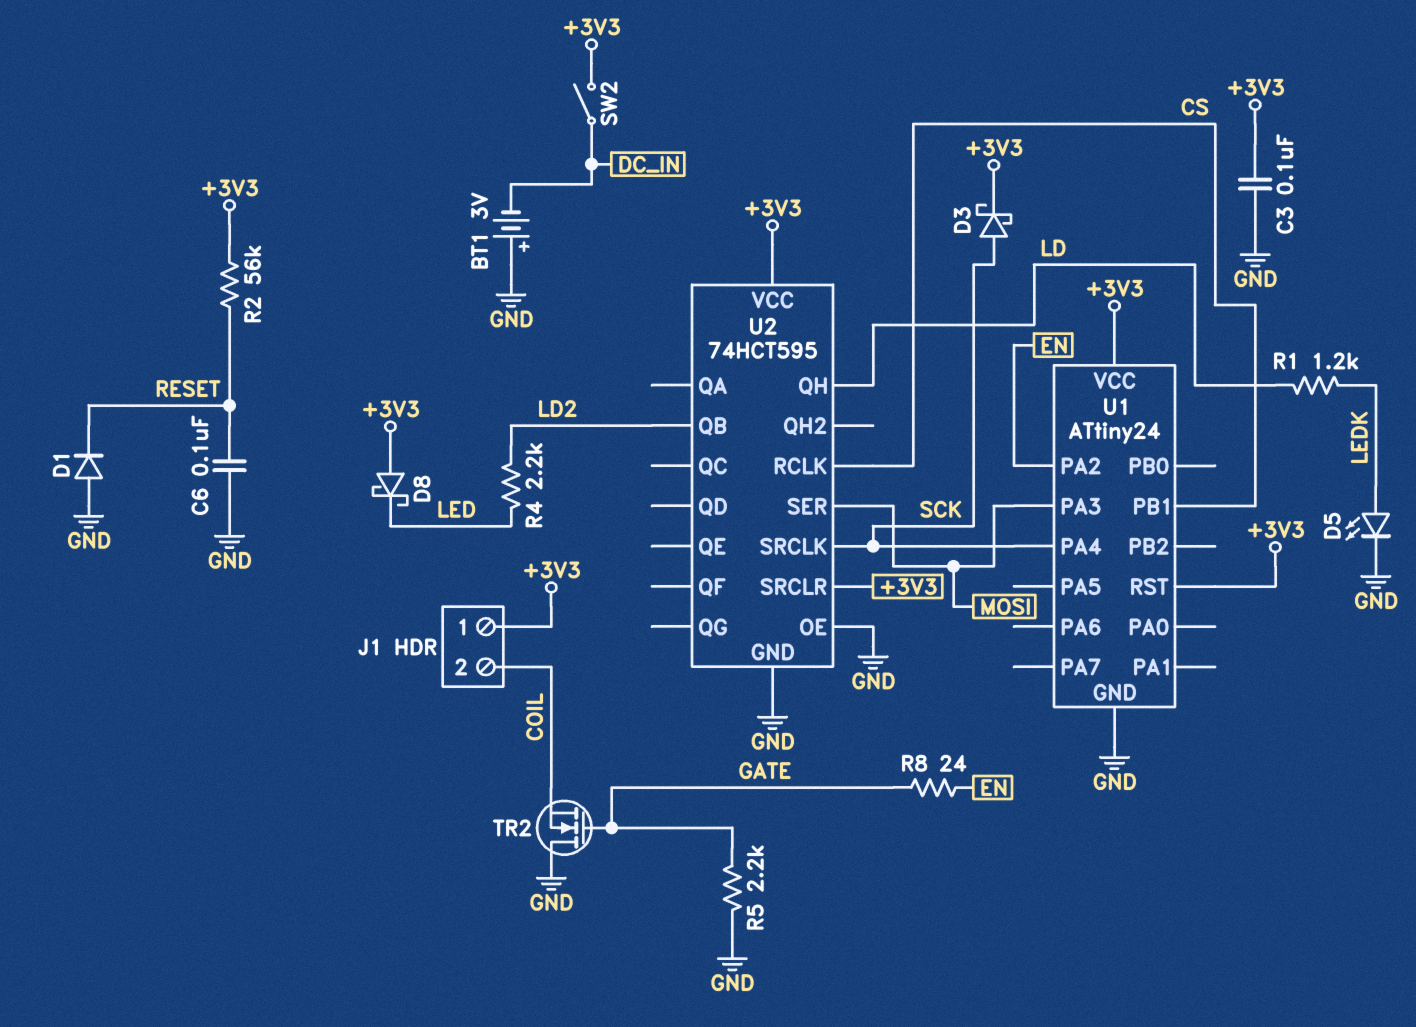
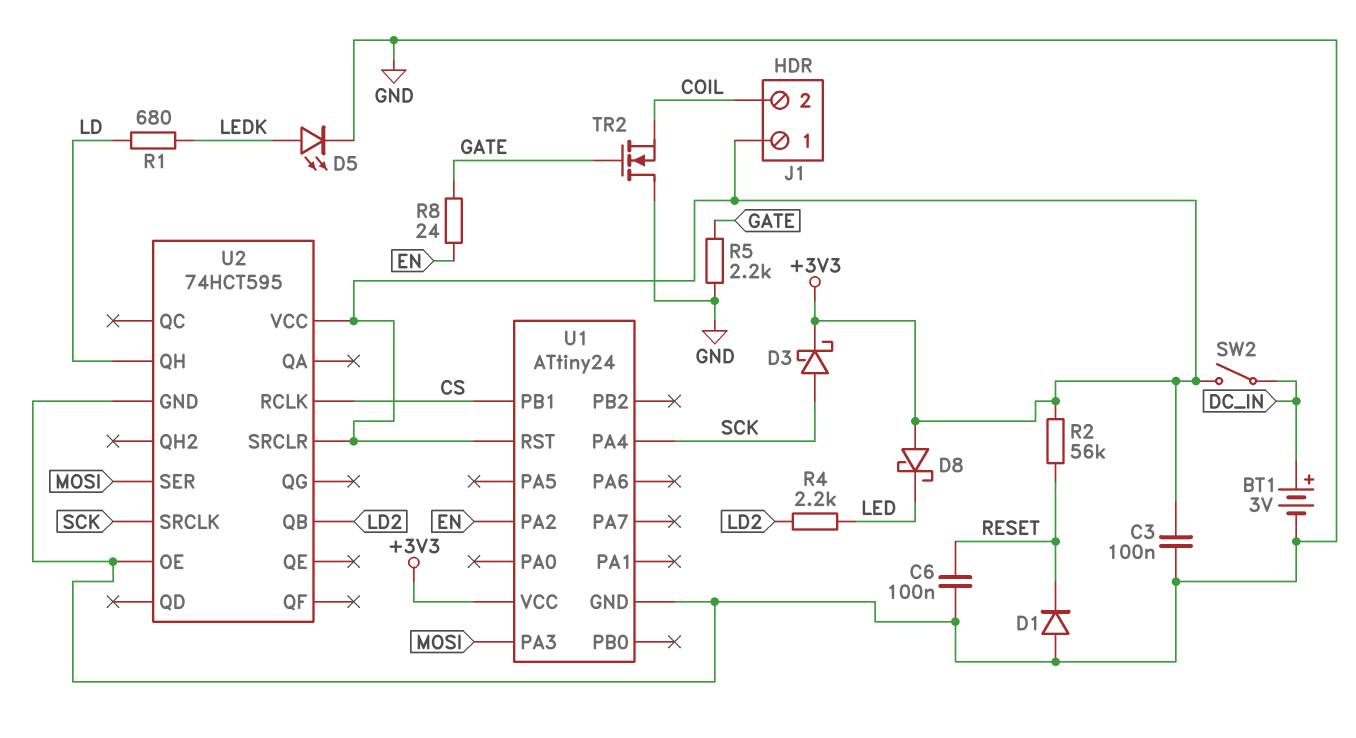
BT1: 3V (plus GND, minus DC_IN) -> 3V (plus DC_IN, minus GND)
R1: 1.2k (LD, LEDK) -> 680 (LD, LEDK)

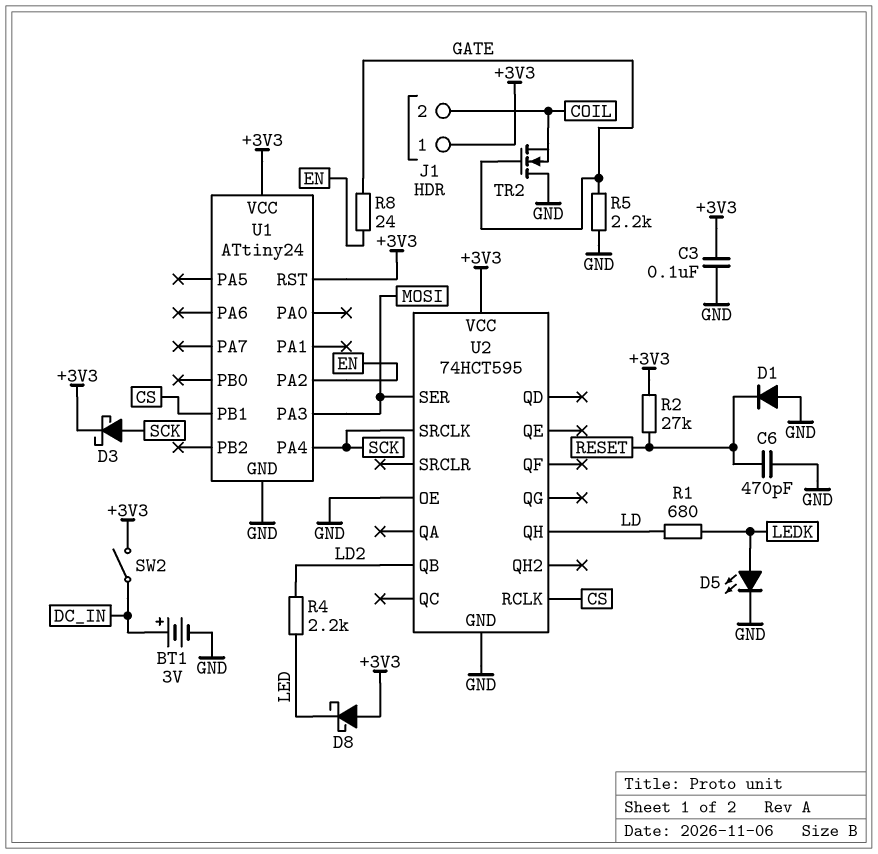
C6: 100nF (GND, RESET) -> 470pF (GND, RESET)
R2: 56k (+3V3, RESET) -> 27k (+3V3, RESET)
U2 pin SRCLR: +3V3 -> none

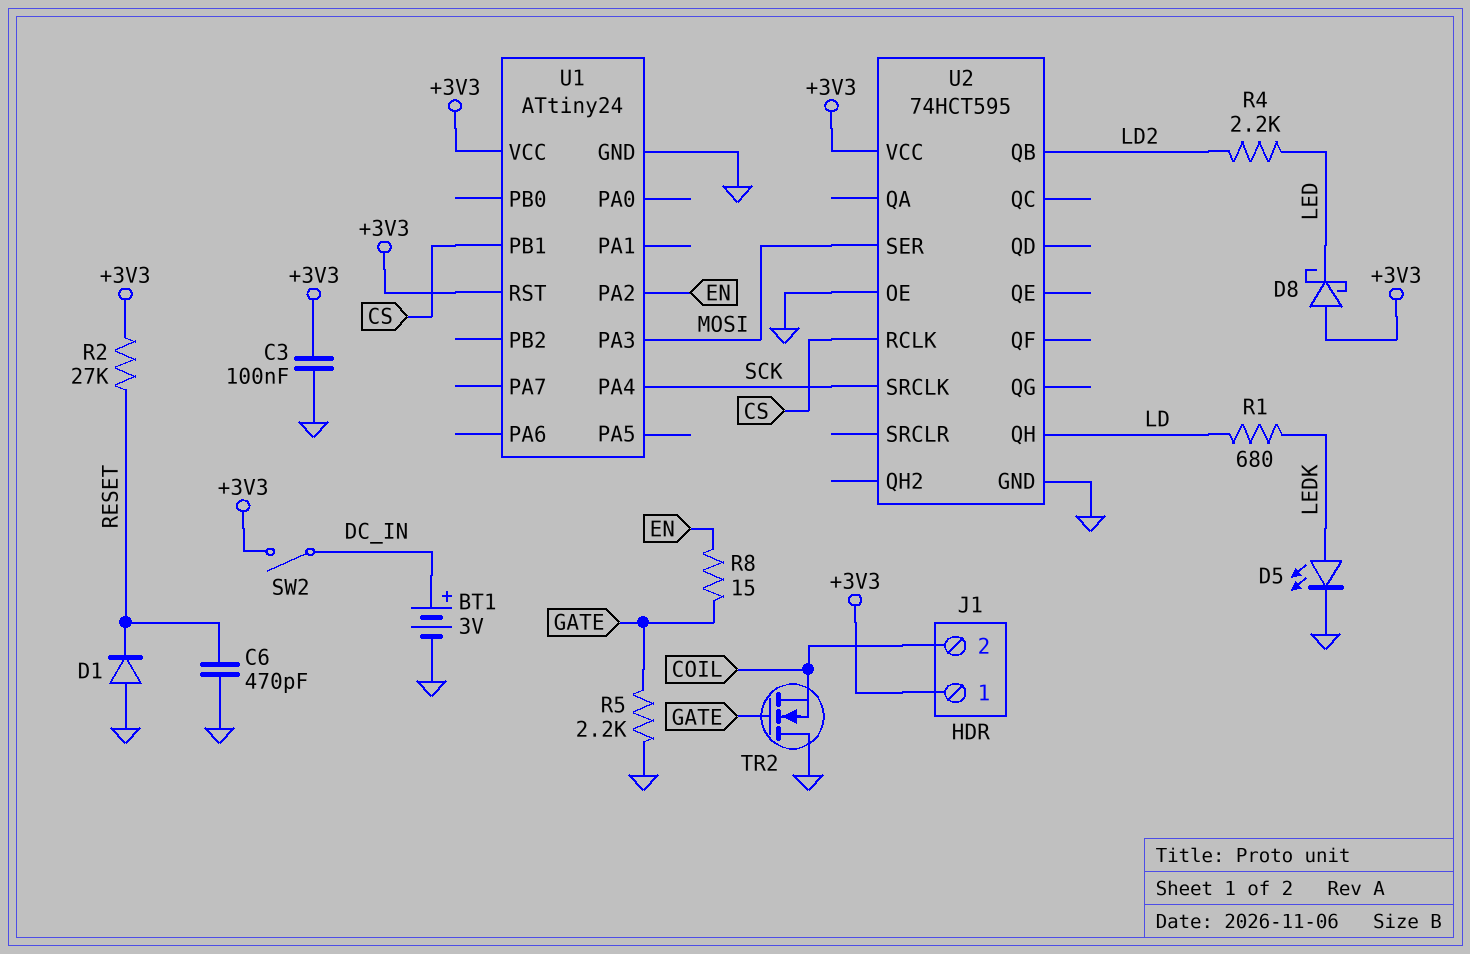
D3: schottky (A SCK, K +3V3) -> none
R8: 24 (EN, GATE) -> 15 (EN, GATE)

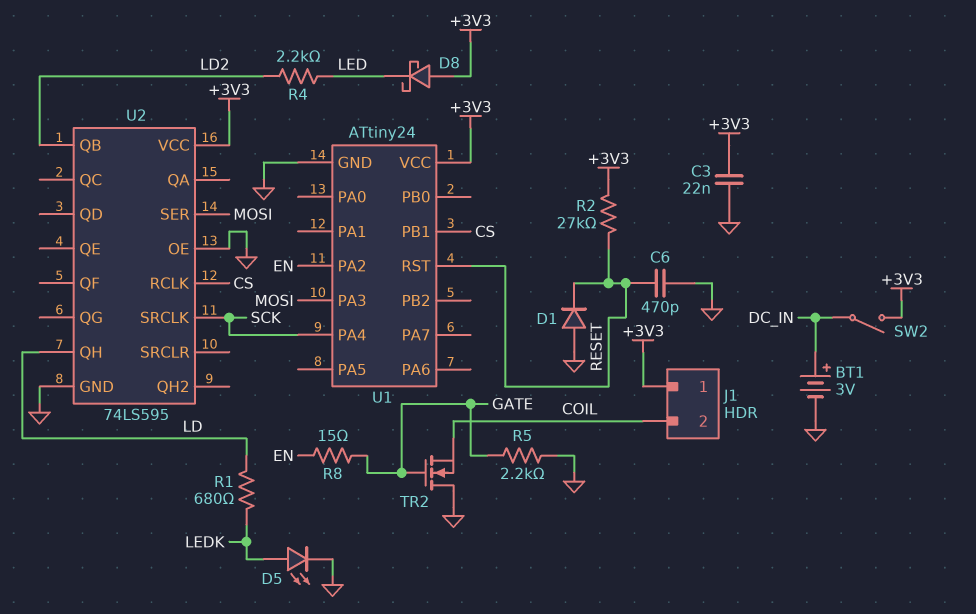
C3: 100nF (+3V3, GND) -> 22nF (+3V3, GND)
U1 pin RST: +3V3 -> RESET
U2: 74HCT595 -> 74LS595

